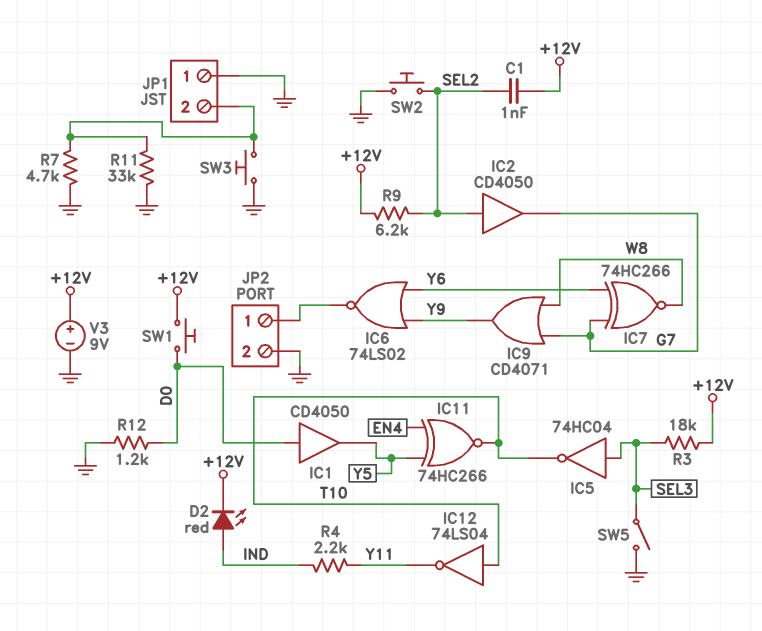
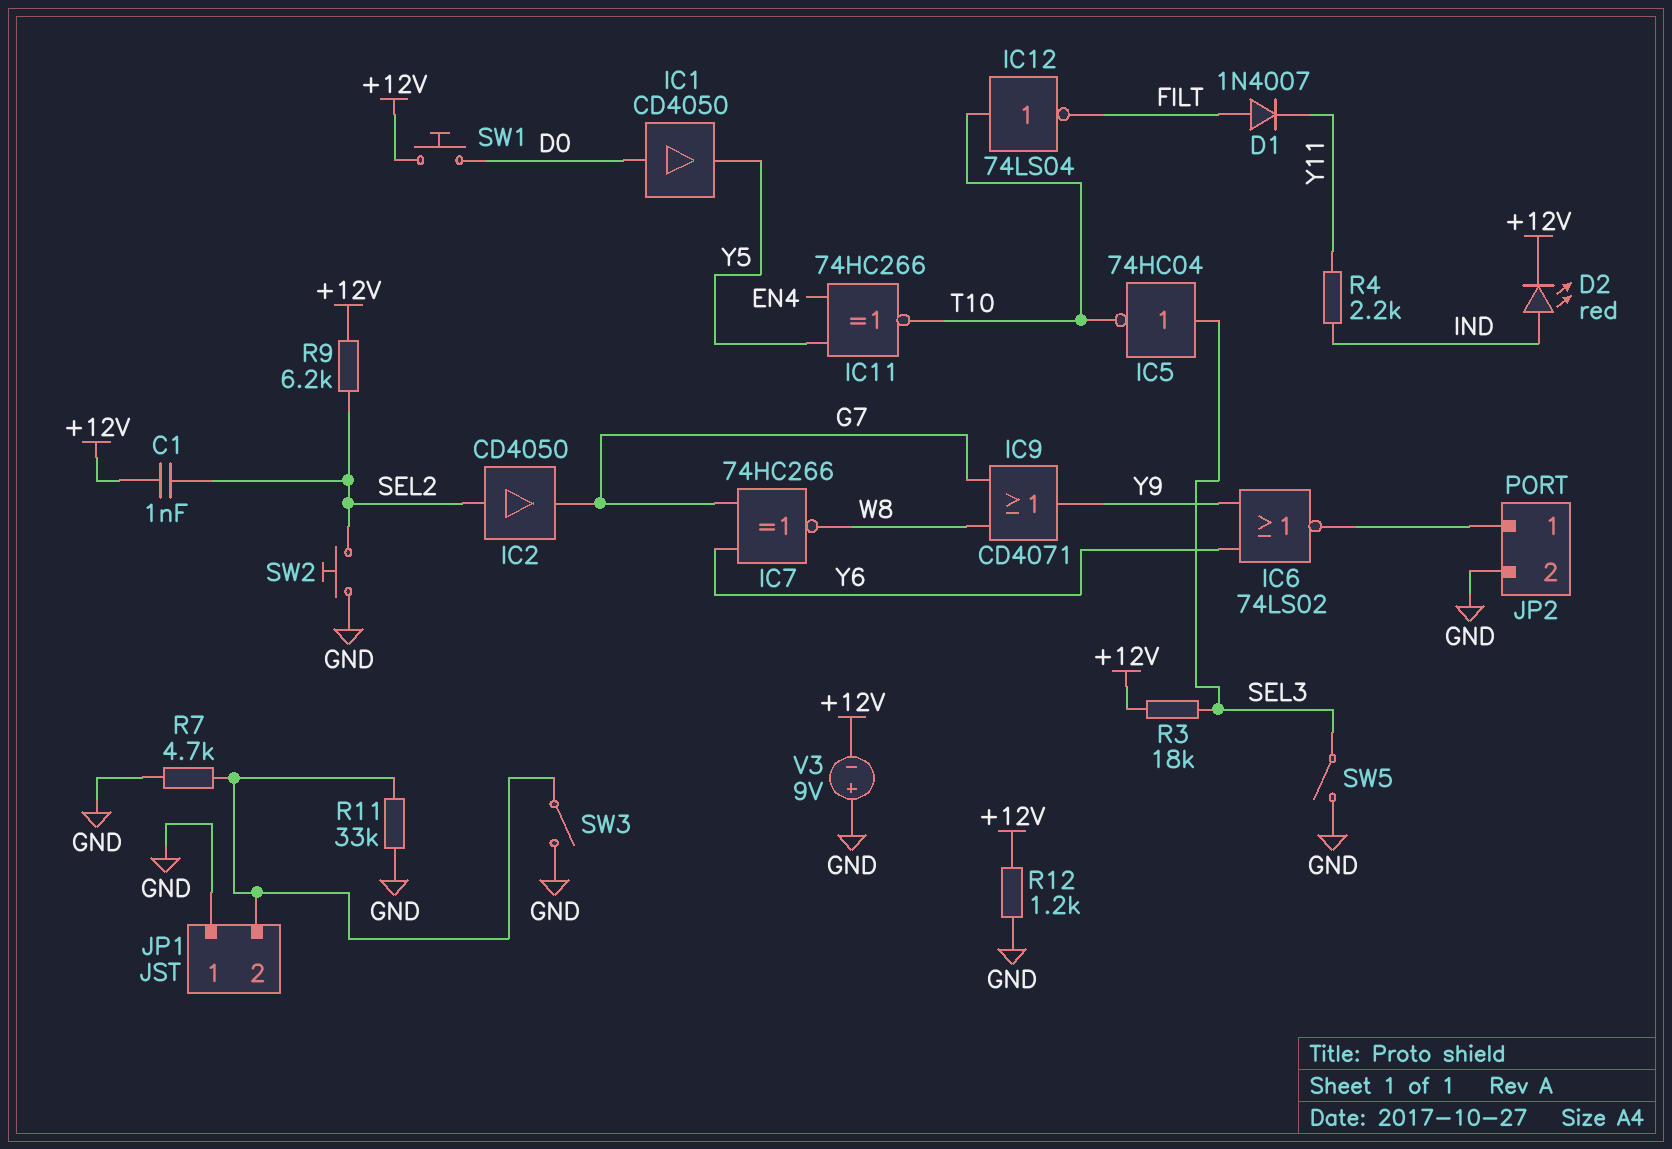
D1: none -> diode 1N4007 (A FILT, K Y11)
IC12: NOT 74LS04 (in T10, out Y11) -> NOT 74LS04 (in T10, out FILT)
R12: 1.2k (D0, GND) -> 1.2k (+12V, GND)
SW3: button (GND, JP1/2) -> switch (GND, JP1/2)
V3: 9V (plus +12V, minus GND) -> 9V (plus GND, minus +12V)

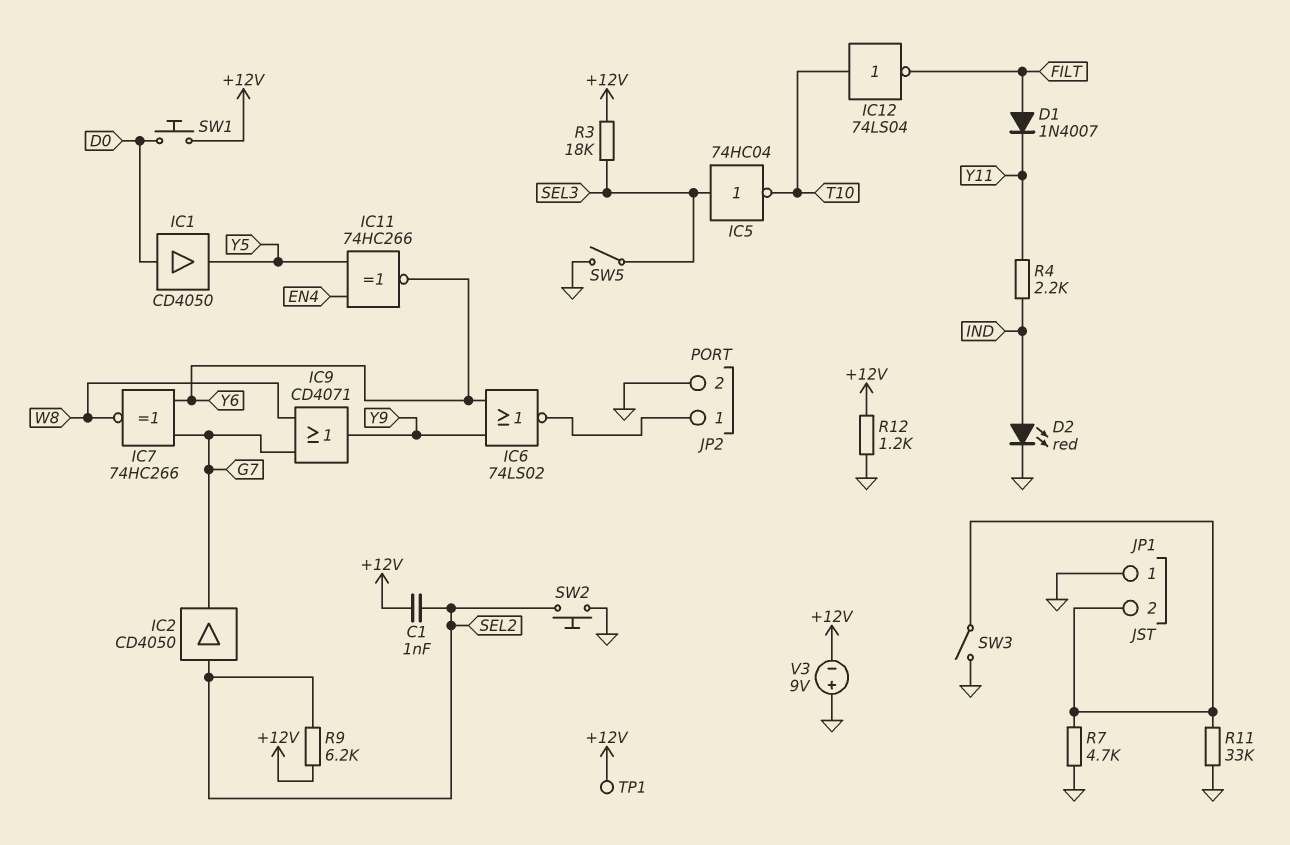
D2: LED red (A IND, K +12V) -> LED red (A IND, K GND)
IC11: XNOR 74HC266 (in EN4, in Y5, out T10) -> XNOR 74HC266 (in EN4, in Y5, out Y6)
TP1: none -> test point (+12V)

